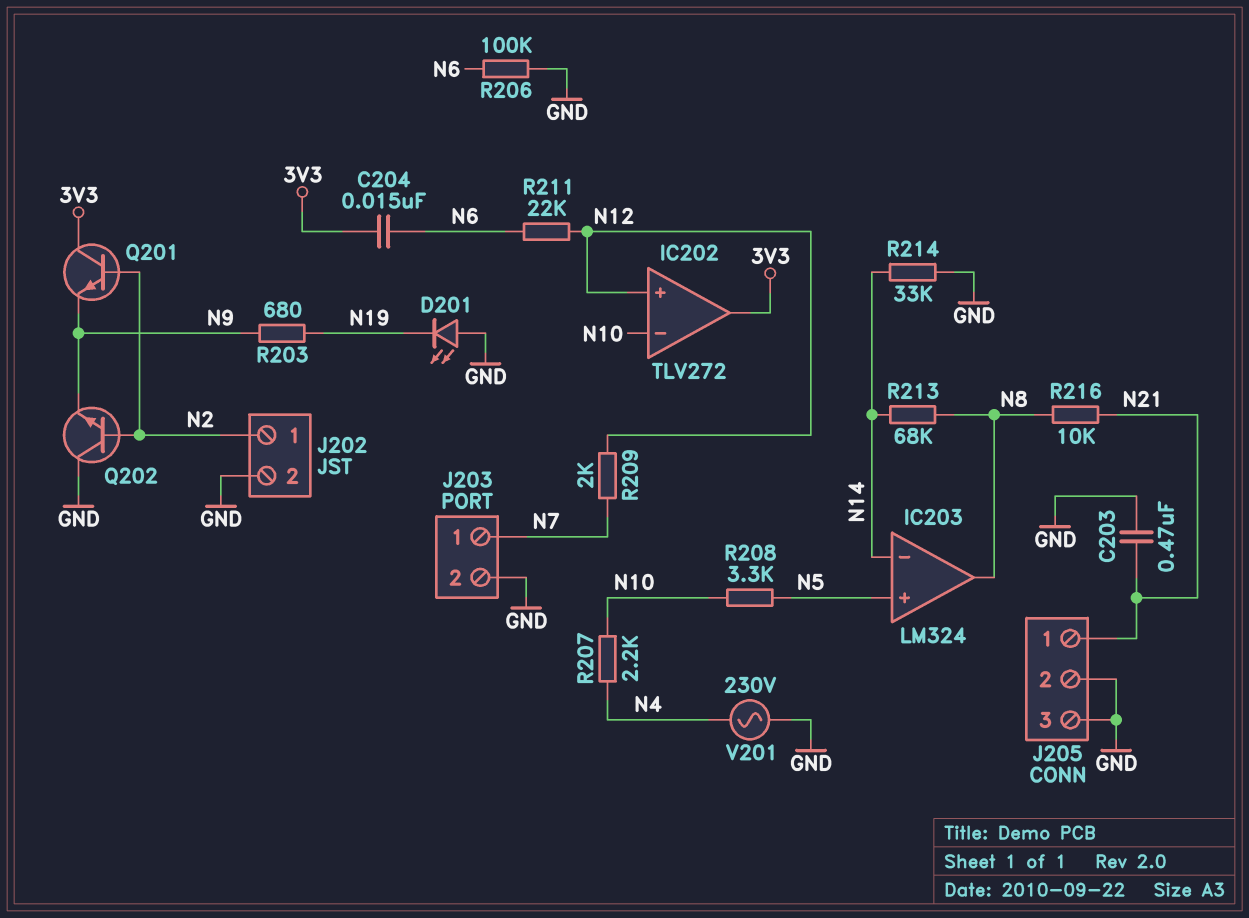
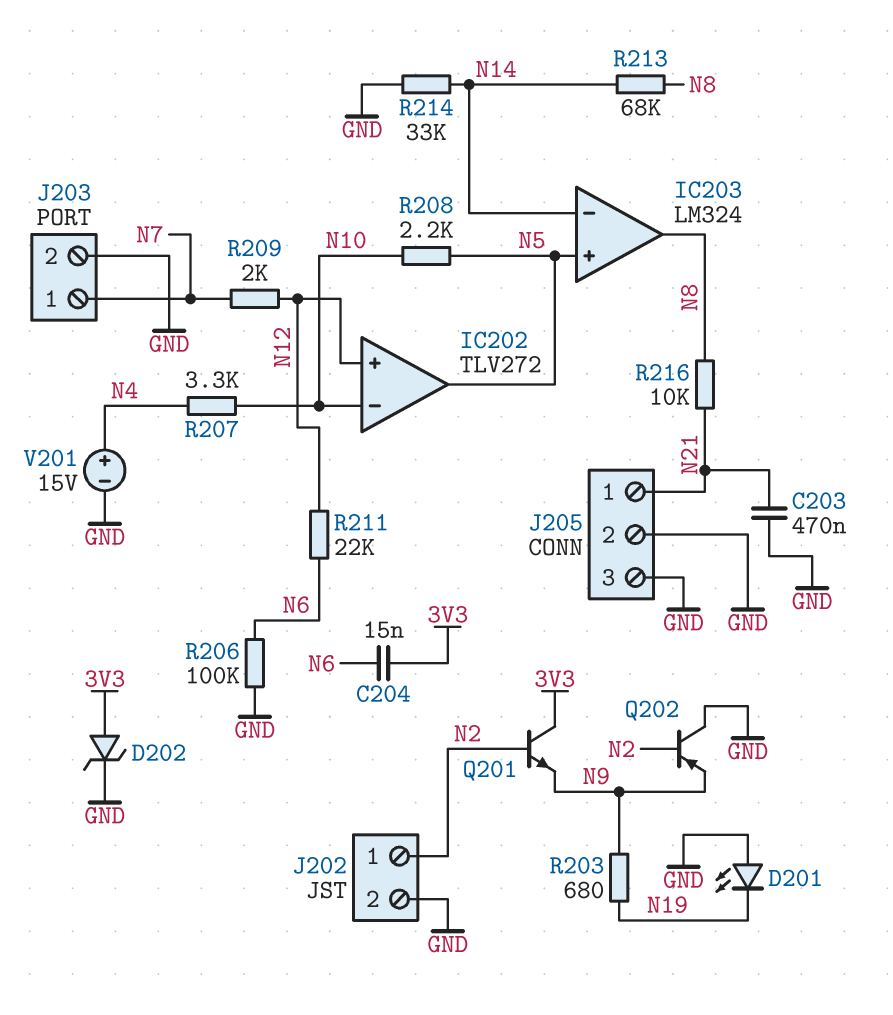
D202: none -> zener (A 3V3, K GND)
IC202 pin out: 3V3 -> N5
Q202: NPN (B N2, C GND, E N9) -> PNP (B N2, C GND, E N9)
R207: 2.2k (N4, N10) -> 3.3k (N4, N10)
R208: 3.3k (N5, N10) -> 2.2k (N5, N10)
V201: AC 230V (GND, N4) -> 15V (plus N4, minus GND)

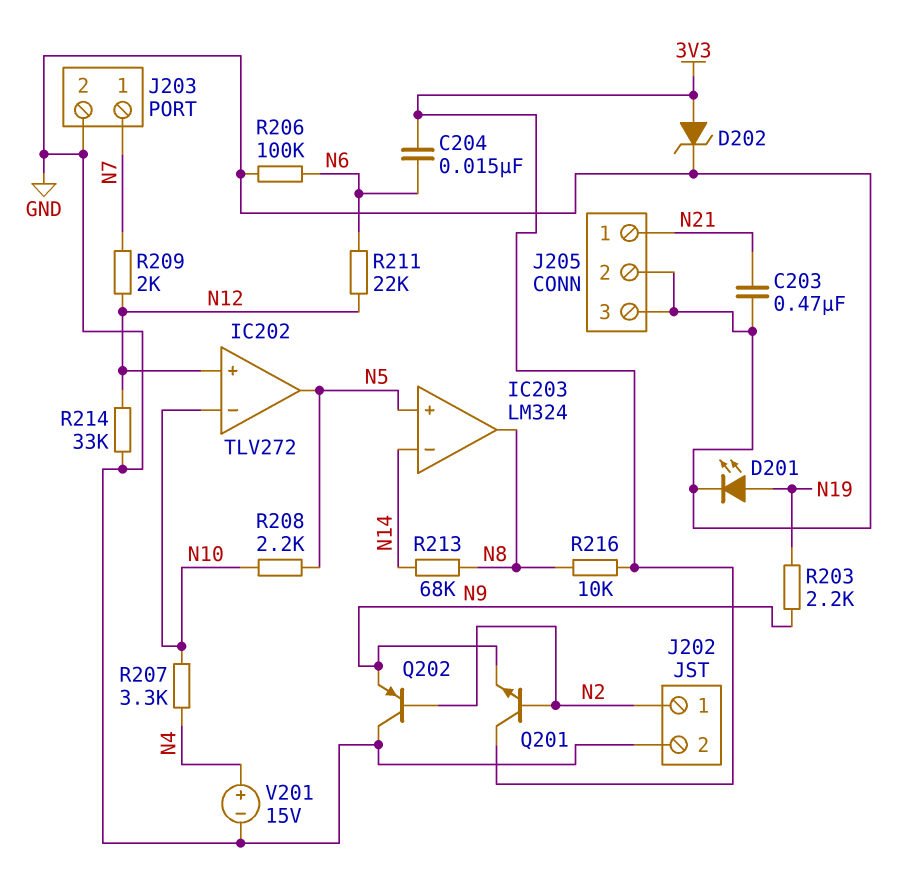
D201: LED (A GND, K N19) -> LED (A N19, K GND)
R203: 680 (N9, N19) -> 2.2k (N9, N19)
R214: 33k (GND, N14) -> 33k (GND, N12)
R216: 10k (N8, N21) -> 10k (3V3, N8)

